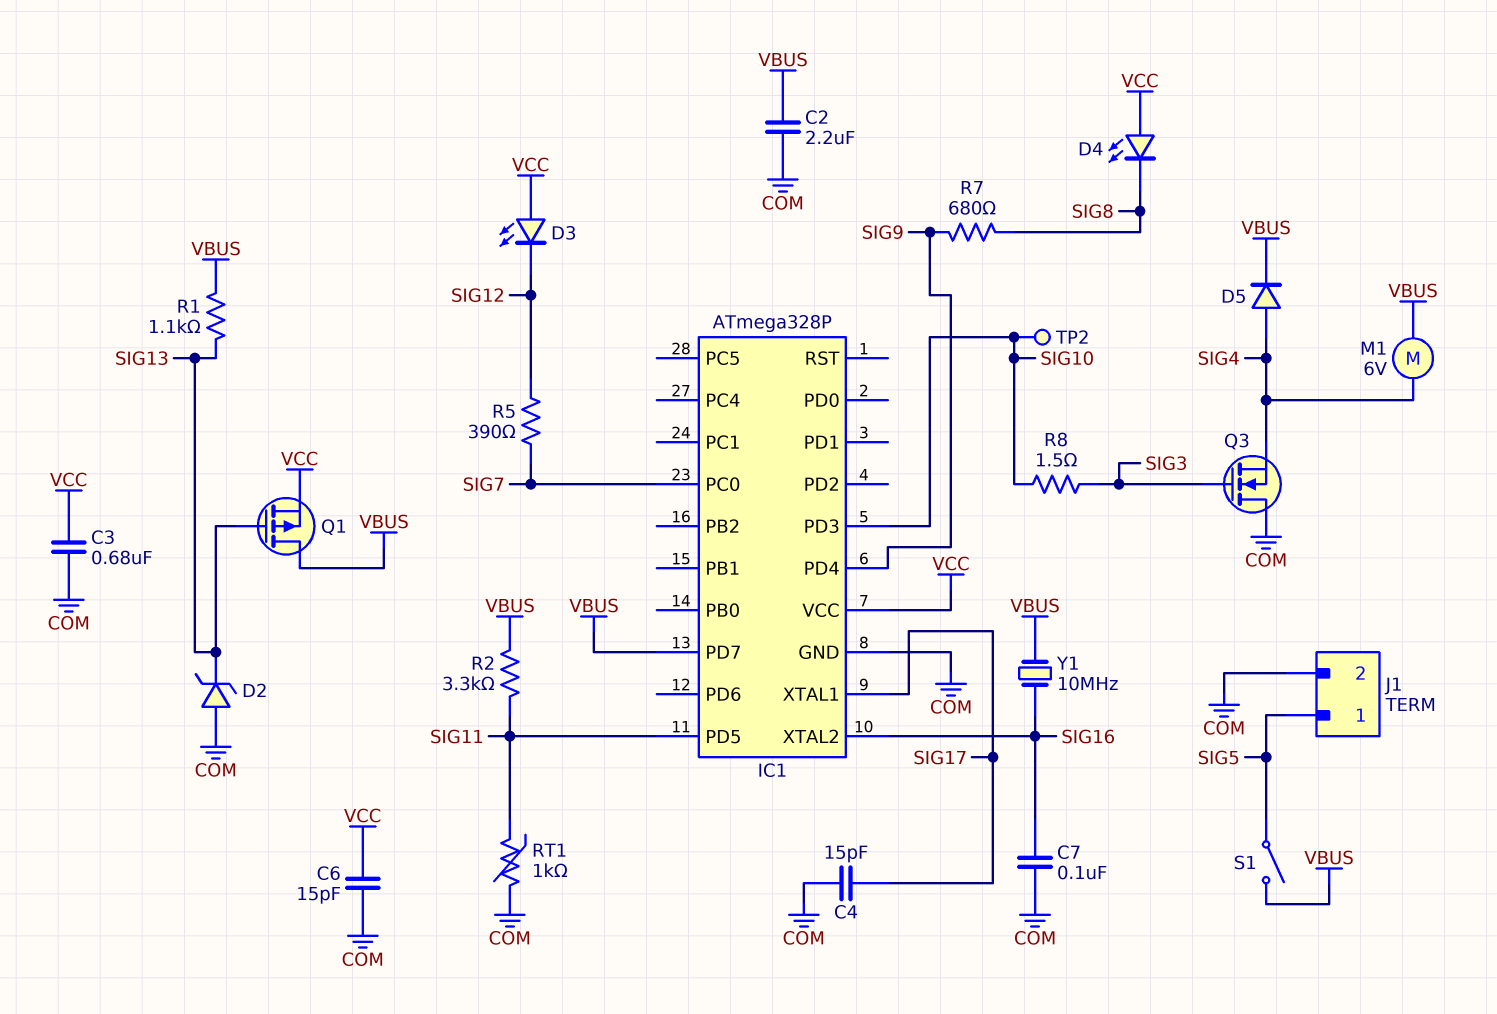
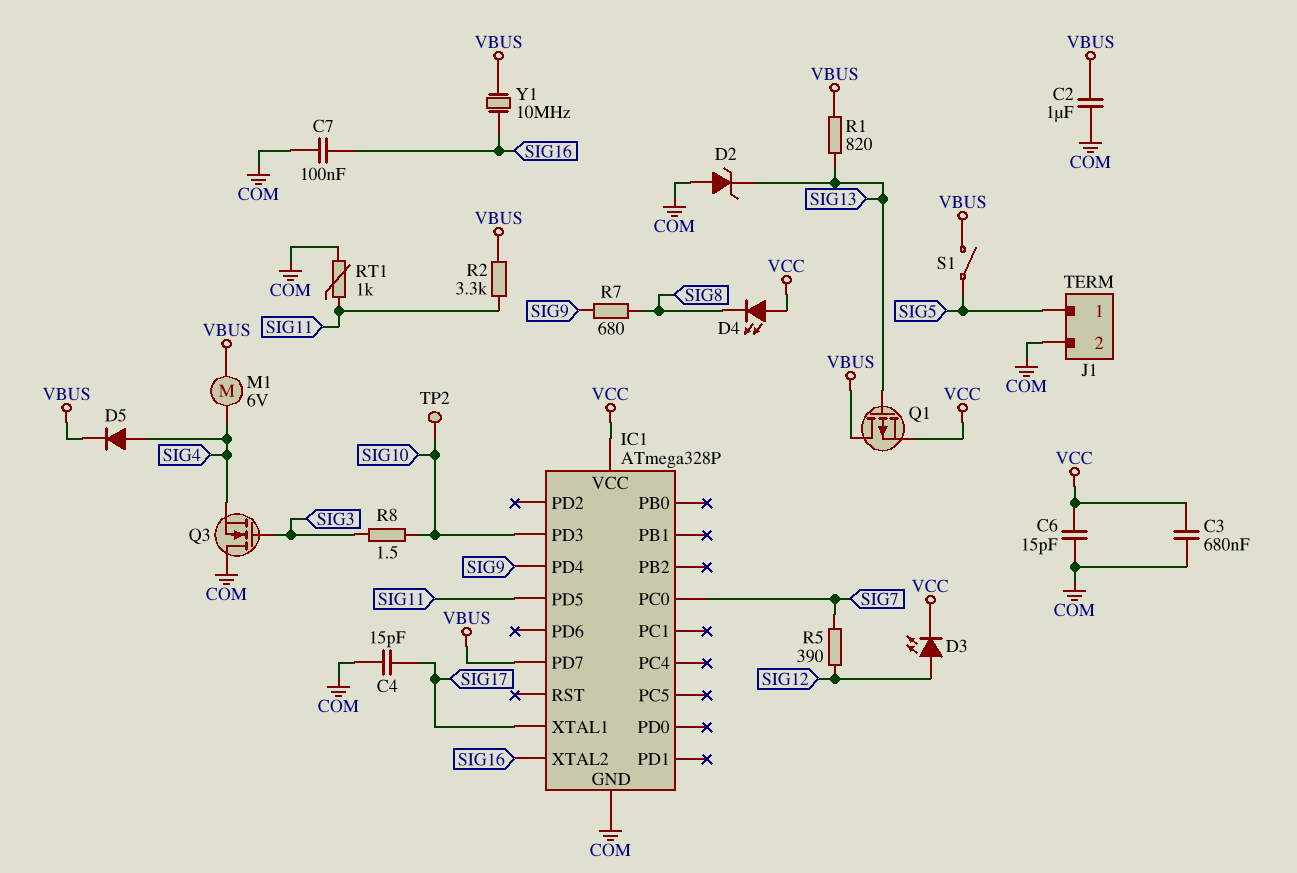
C2: 2.2uF (COM, VBUS) -> 1uF (COM, VBUS)
D3: LED (A VCC, K SIG12) -> LED (A SIG12, K VCC)
R1: 1.1k (SIG13, VBUS) -> 820 (SIG13, VBUS)

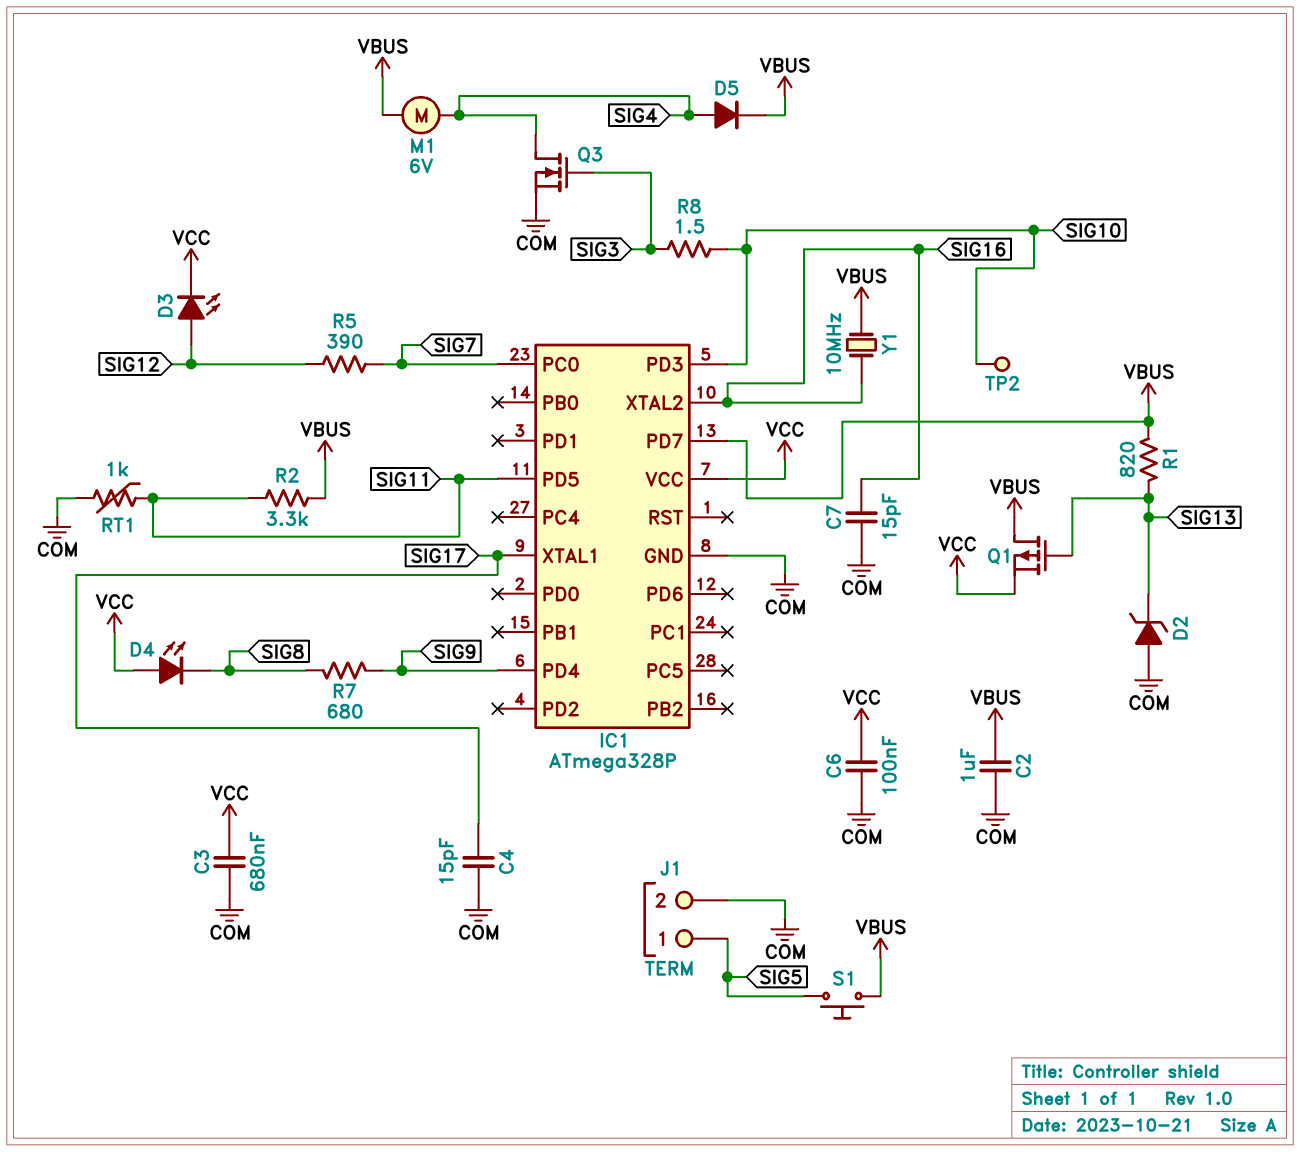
C6: 15pF (COM, VCC) -> 100nF (COM, VCC)
C7: 100nF (COM, SIG16) -> 15pF (COM, SIG16)
Q3: NMOS (G SIG3, D COM, S SIG4) -> NMOS (G SIG3, D SIG4, S COM)
S1: switch (SIG5, VBUS) -> button (SIG5, VBUS)

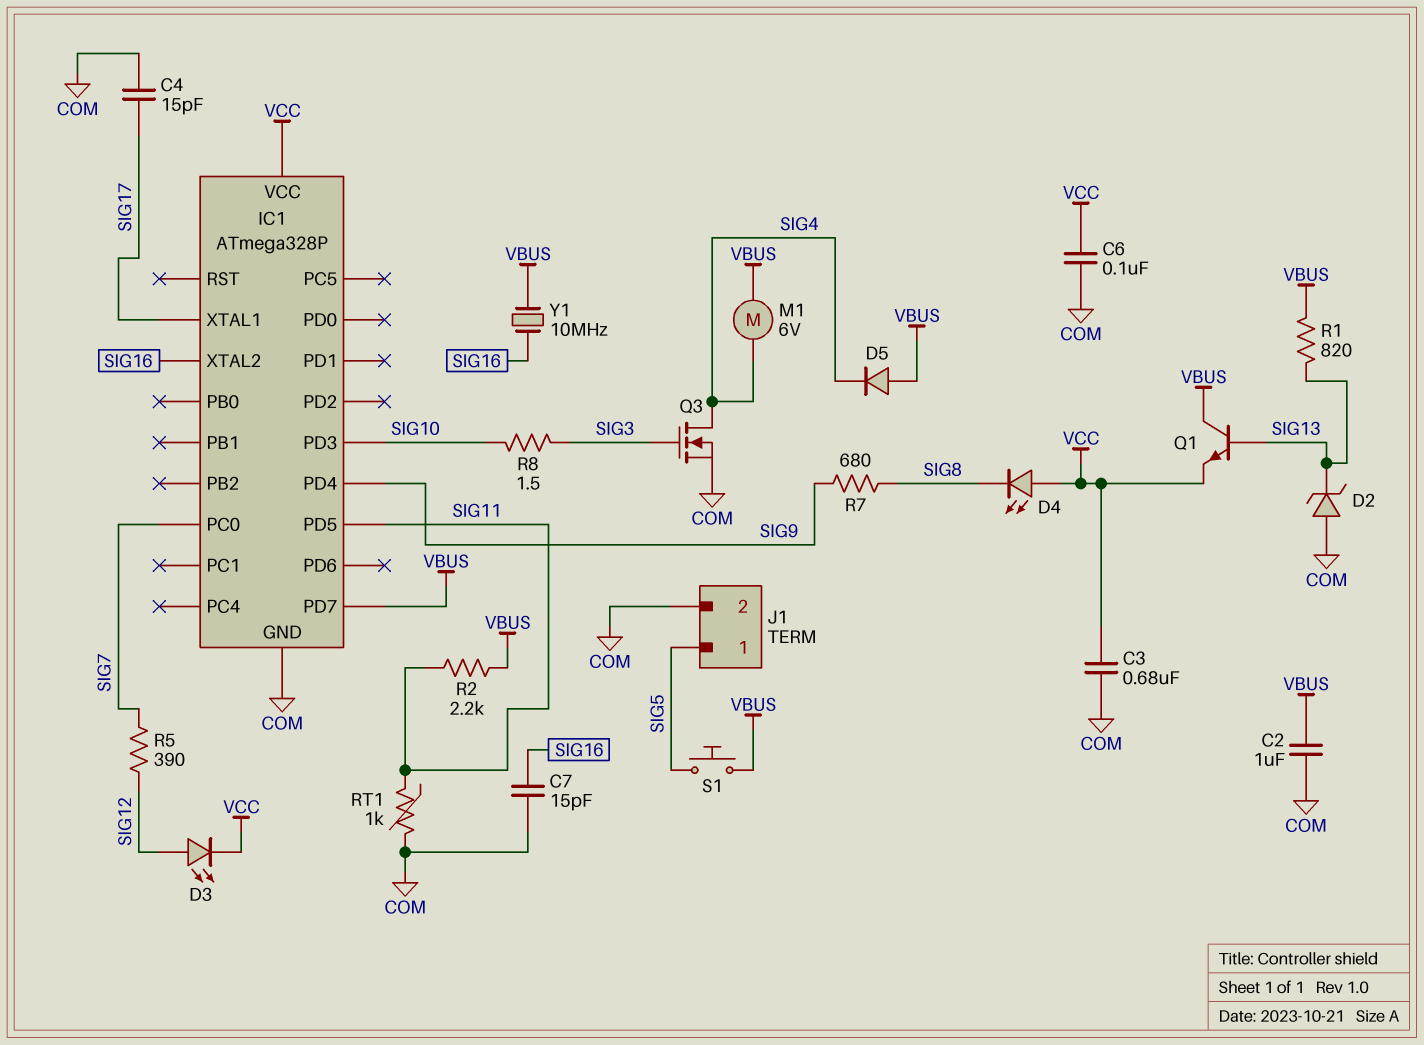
D5: diode (A SIG4, K VBUS) -> diode (A VBUS, K SIG4)
Q1: PMOS (G SIG13, D VBUS, S VCC) -> NPN (B SIG13, C VBUS, E VCC)
R2: 3.3k (SIG11, VBUS) -> 2.2k (SIG11, VBUS)
TP2: test point (SIG10) -> none

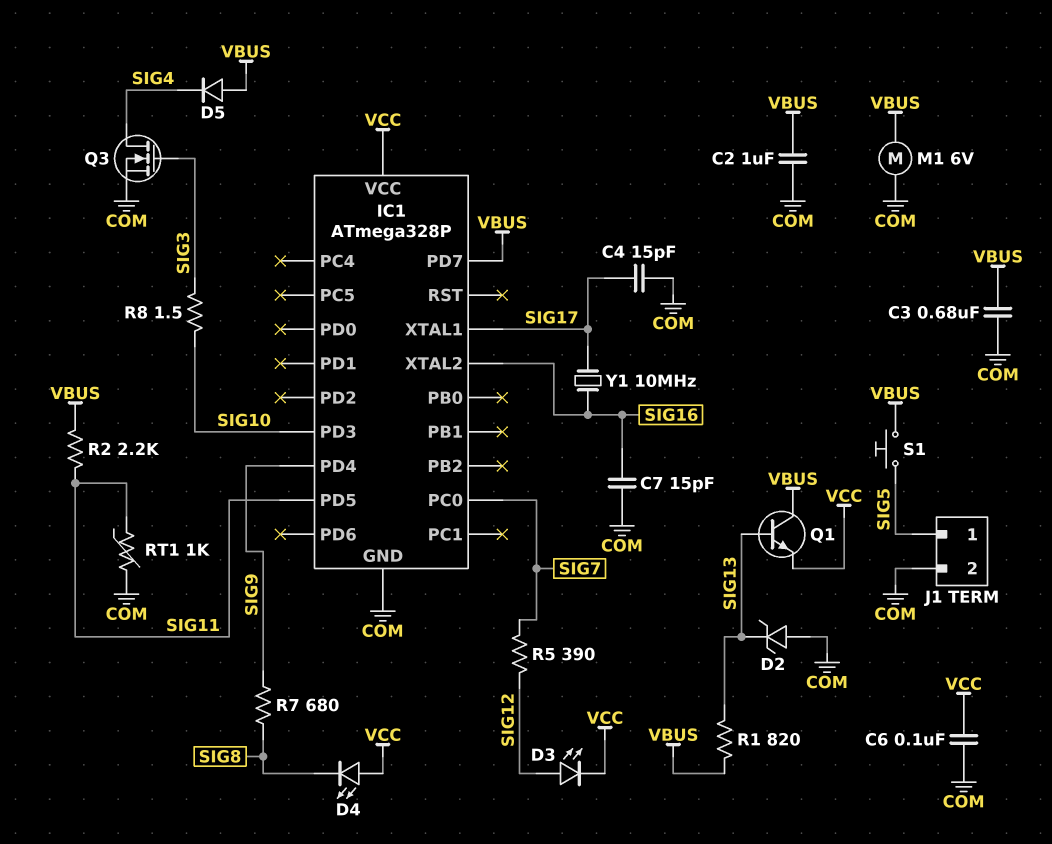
C3: 680nF (COM, VCC) -> 680nF (COM, VBUS)
M1: motor 6V (SIG4, VBUS) -> motor 6V (COM, VBUS)
Y1: 10MHz (SIG16, VBUS) -> 10MHz (SIG16, SIG17)

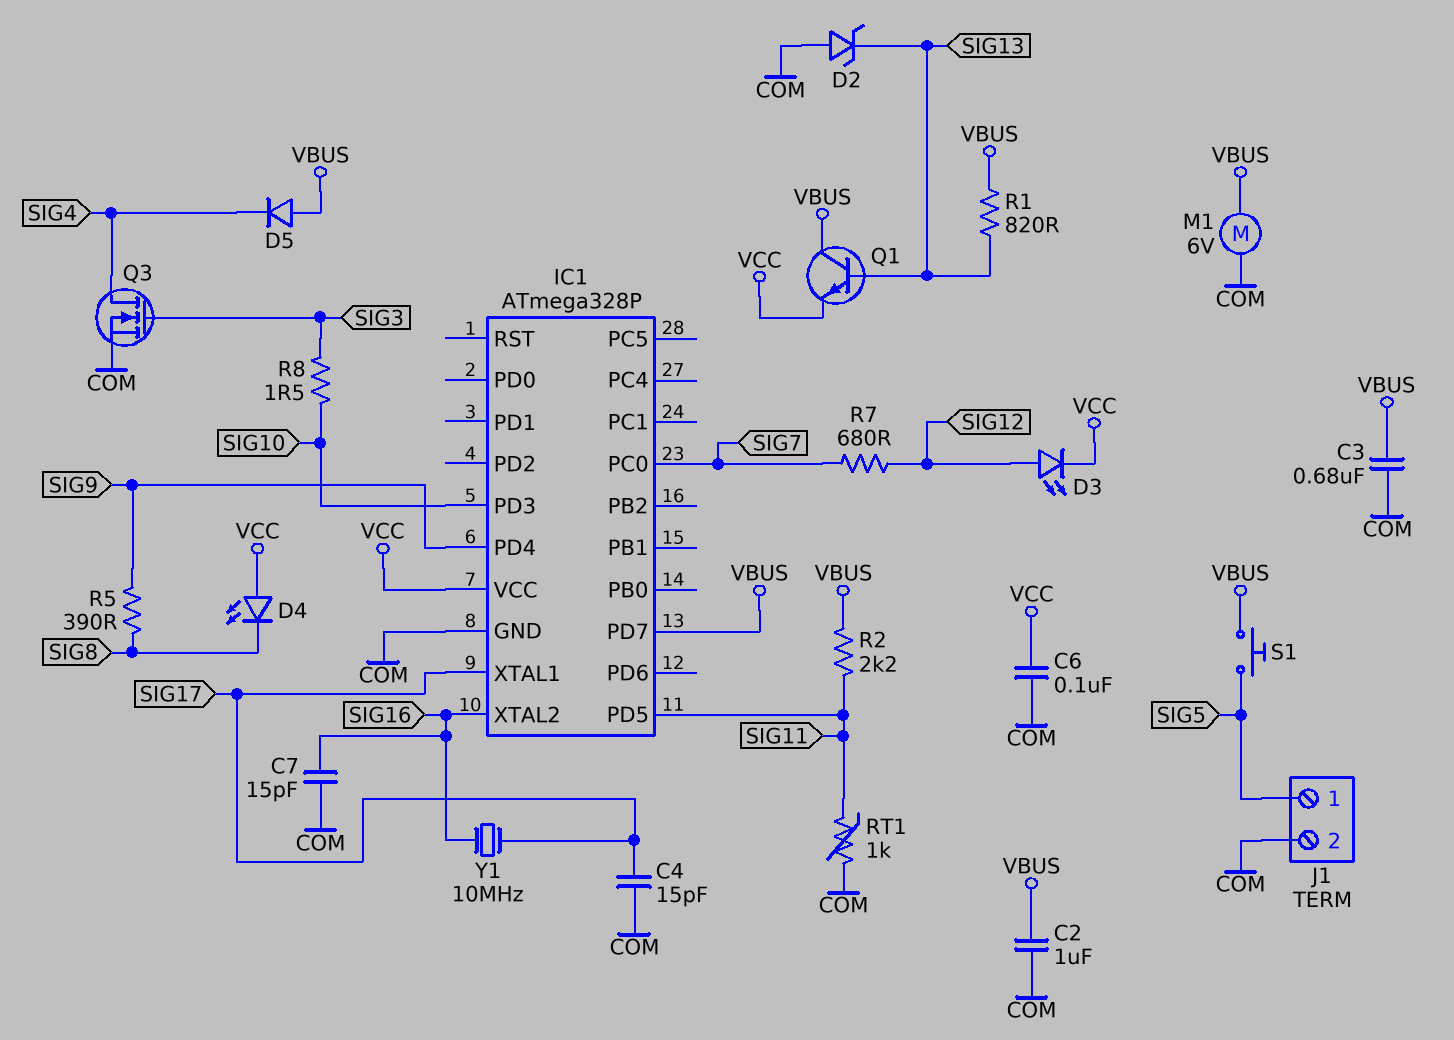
R5: 390 (SIG7, SIG12) -> 390 (SIG8, SIG9)
R7: 680 (SIG8, SIG9) -> 680 (SIG7, SIG12)

